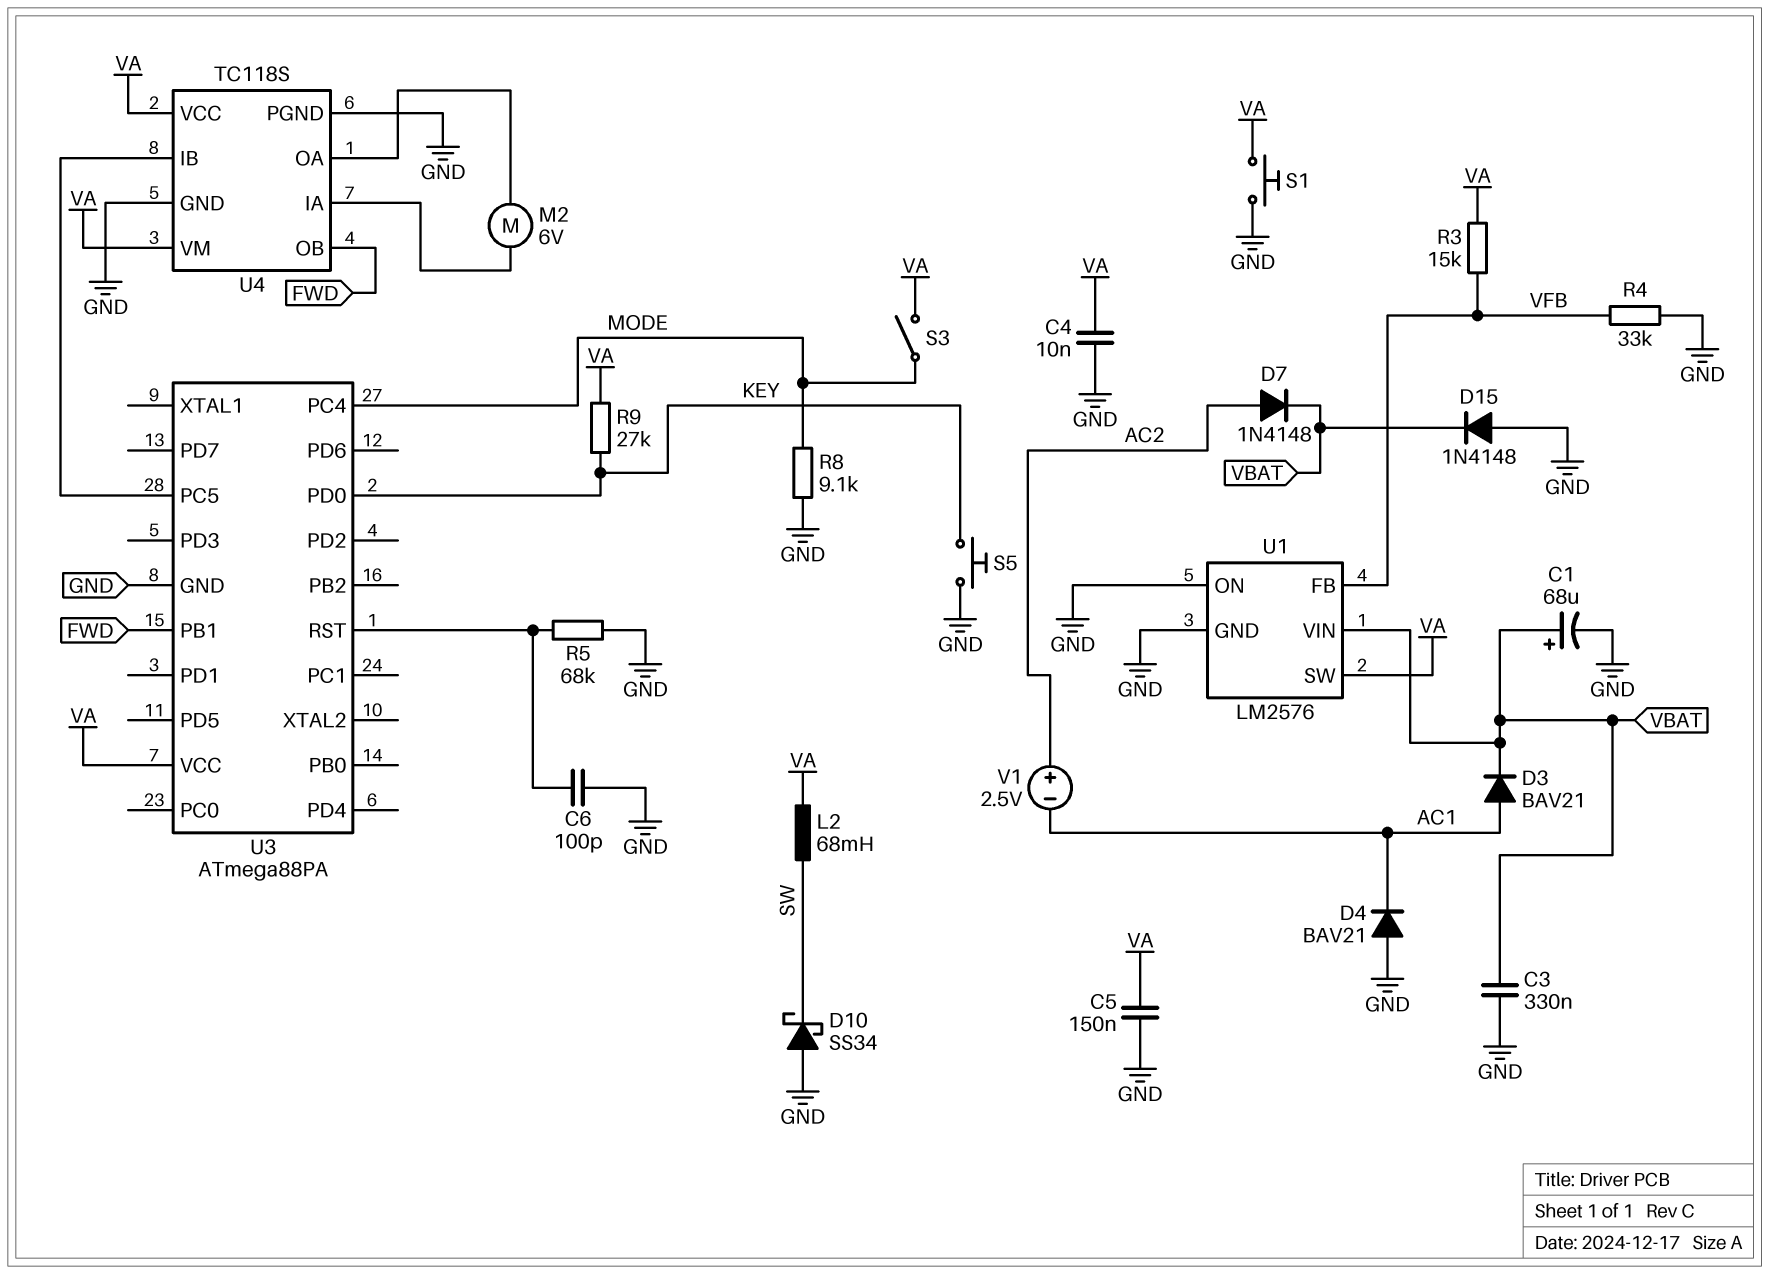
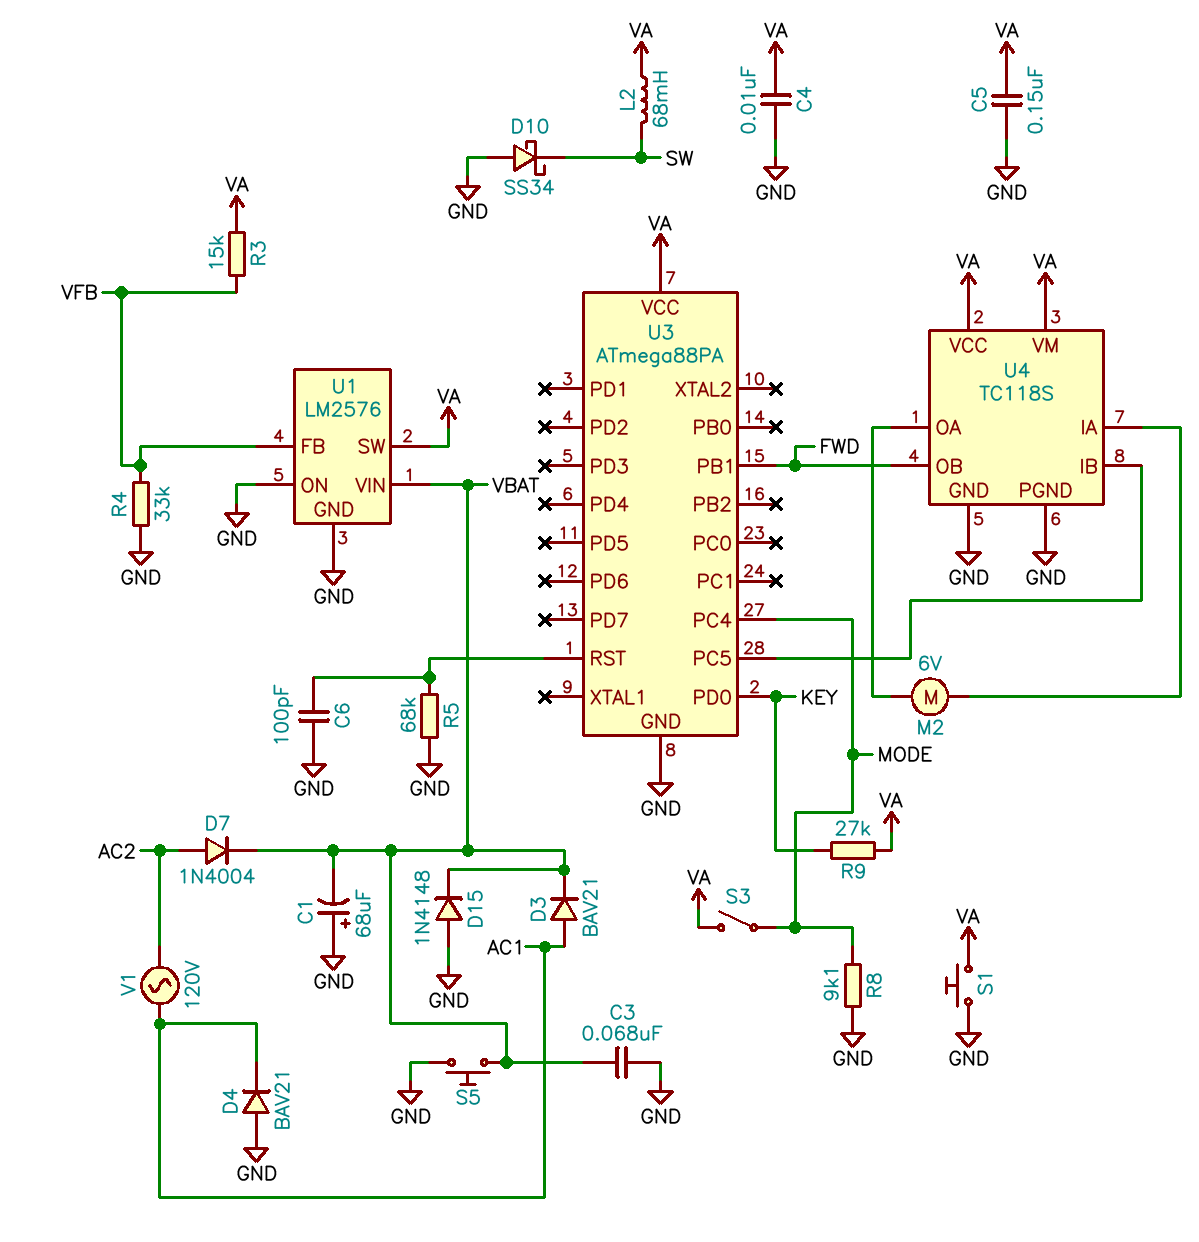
C1: 68uF (plus VBAT, minus GND) -> 68uF (plus GND, minus VBAT)
C3: 330nF (GND, VBAT) -> 68nF (GND, VBAT)
D7: diode 1N4148 (A AC2, K VBAT) -> diode 1N4004 (A AC2, K VBAT)
S5: button (GND, KEY) -> button (GND, VBAT)
V1: 2.5V (plus AC2, minus AC1) -> AC 120V (AC1, AC2)

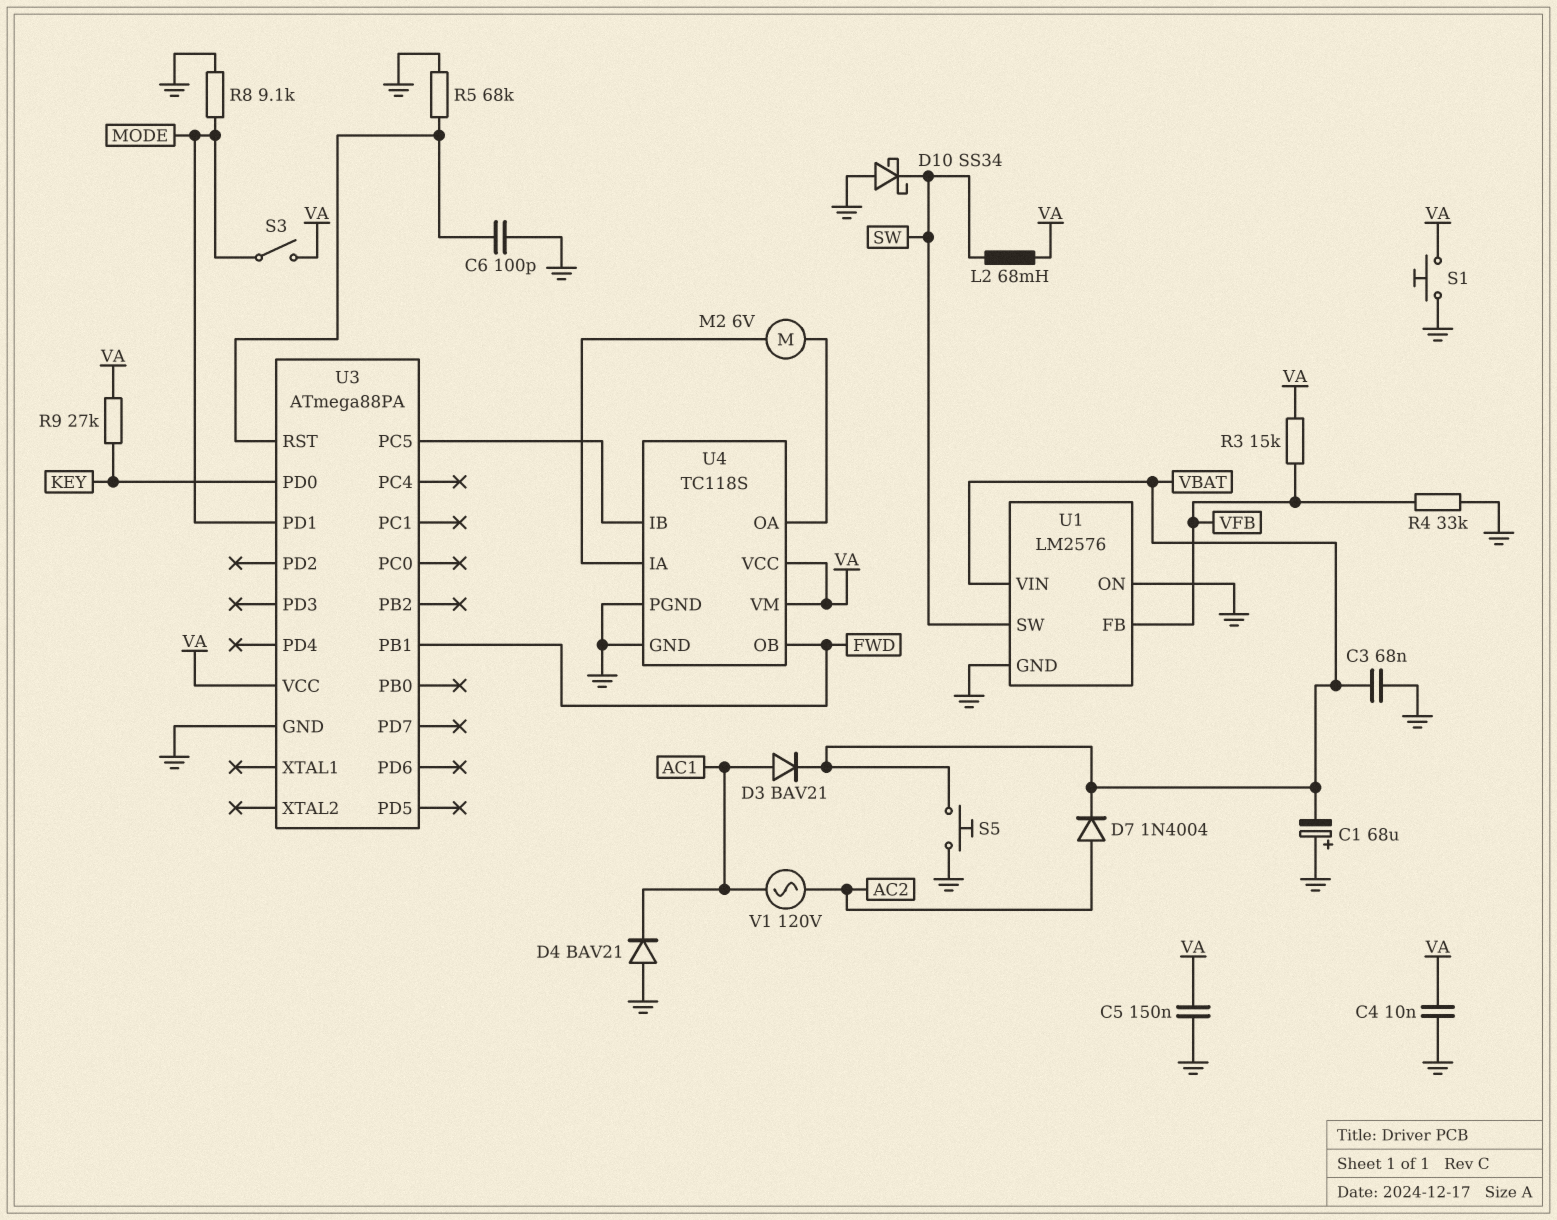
D15: diode 1N4148 (A GND, K VBAT) -> none
U1 pin SW: VA -> SW
U3 pin PC4: MODE -> none
U3 pin PD1: none -> MODE

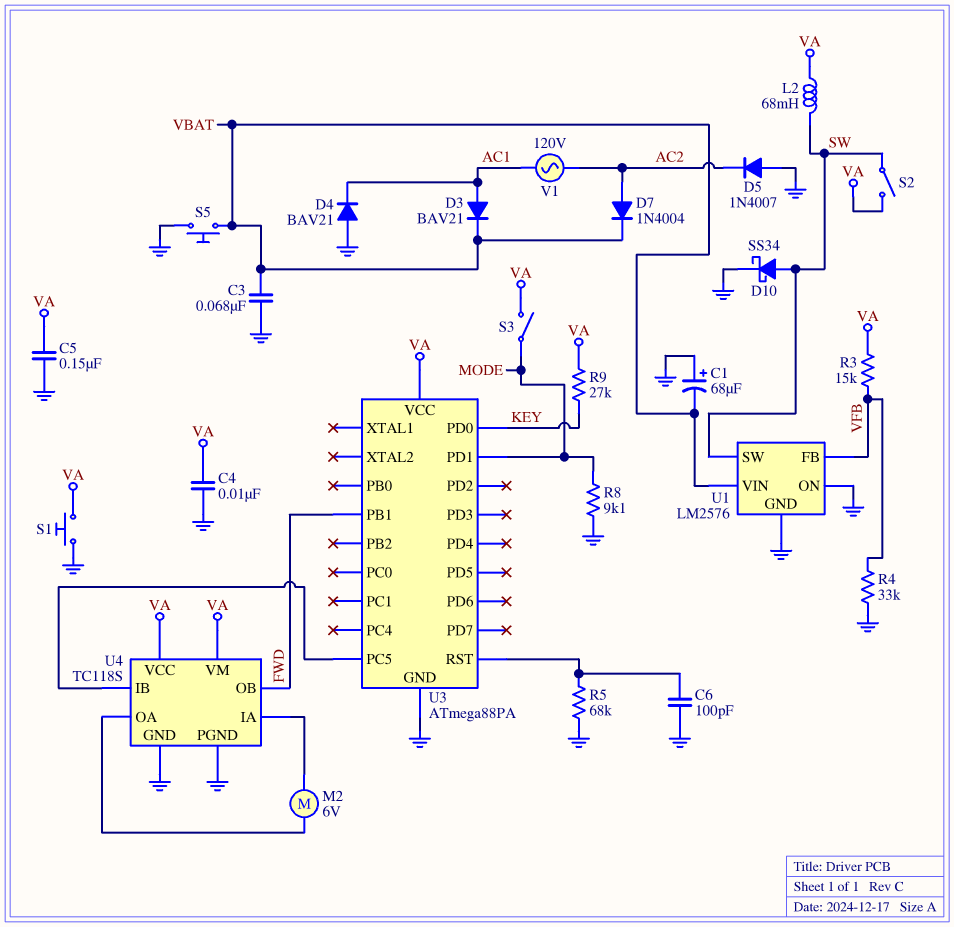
D5: none -> diode 1N4007 (A GND, K AC2)
D10: schottky SS34 (A GND, K SW) -> schottky SS34 (A SW, K GND)
S2: none -> switch (SW, VA)

